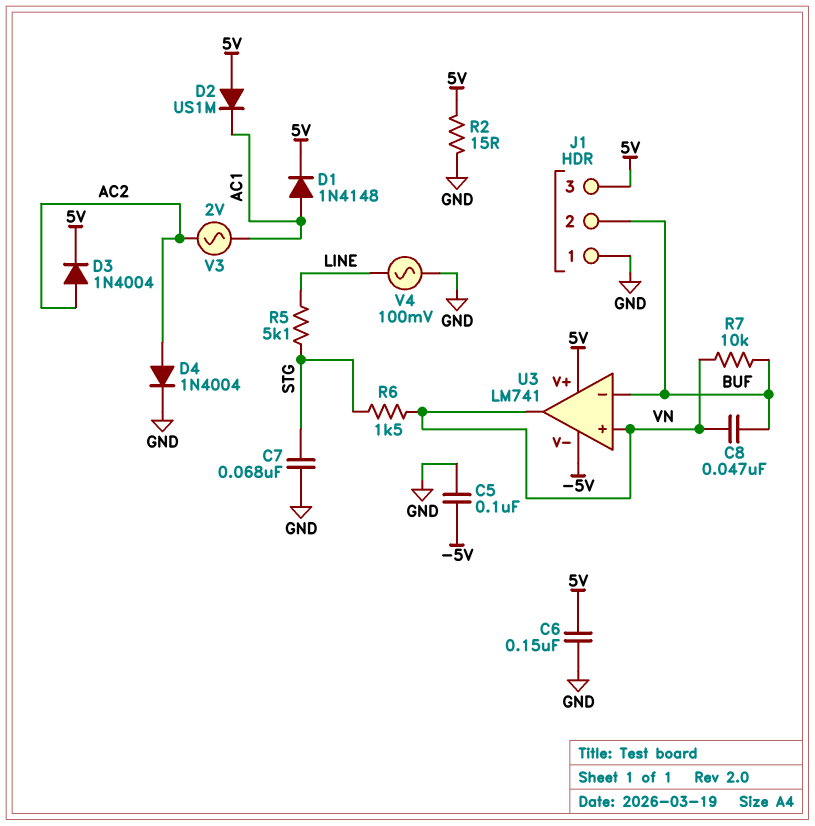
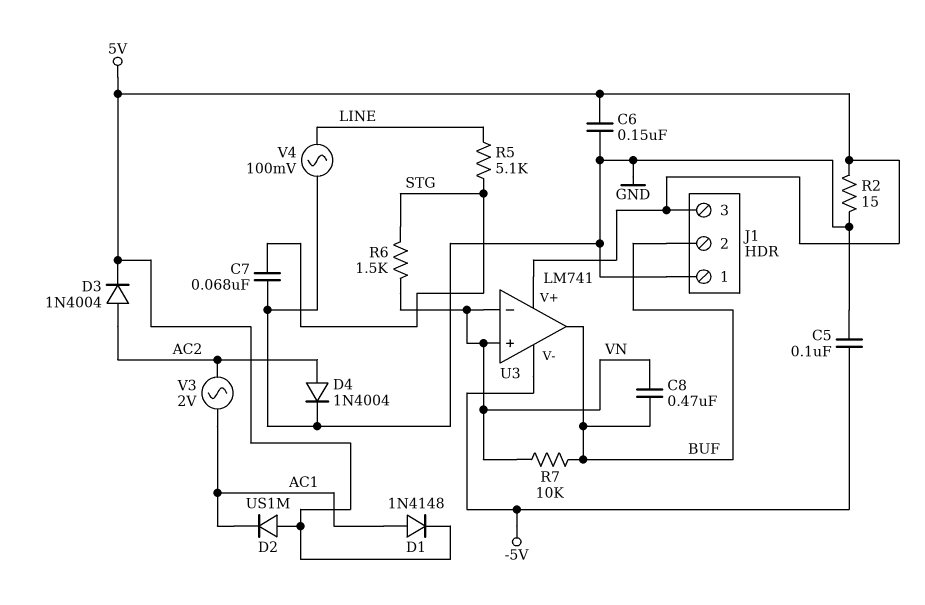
C8: 47nF (BUF, VN) -> 470nF (BUF, VN)
U3 pin in-: BUF -> VN
U3 pin out: VN -> BUF

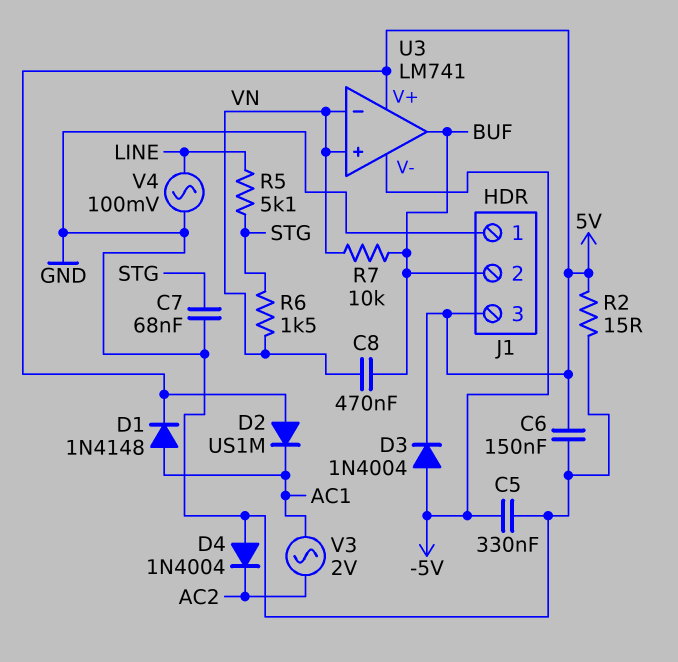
C5: 100nF (-5V, GND) -> 330nF (-5V, GND)
D3: diode 1N4004 (A AC2, K 5V) -> diode 1N4004 (A -5V, K 5V)
D4: diode 1N4004 (A AC2, K GND) -> diode 1N4004 (A GND, K AC2)

